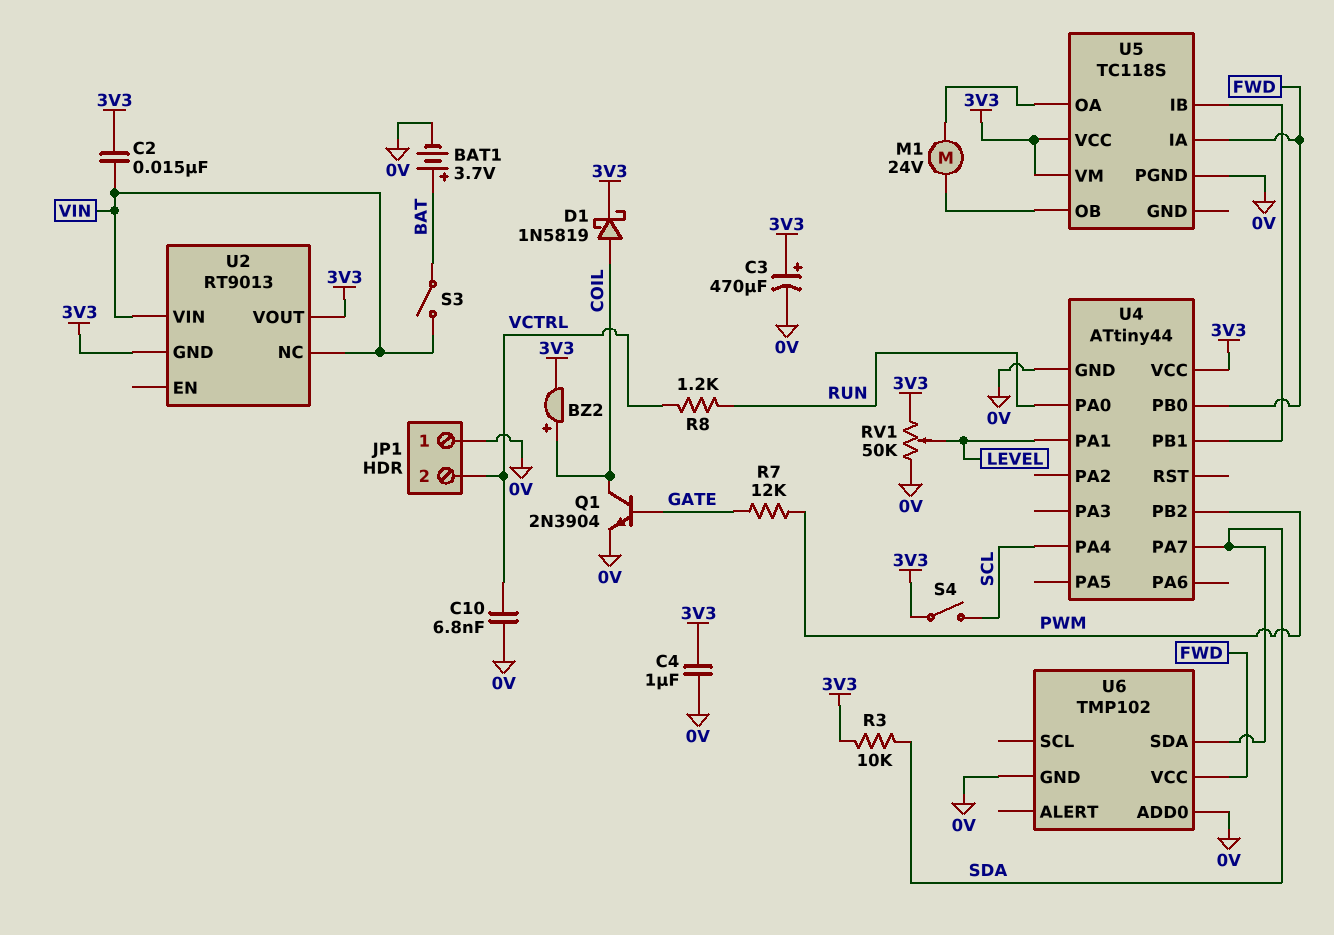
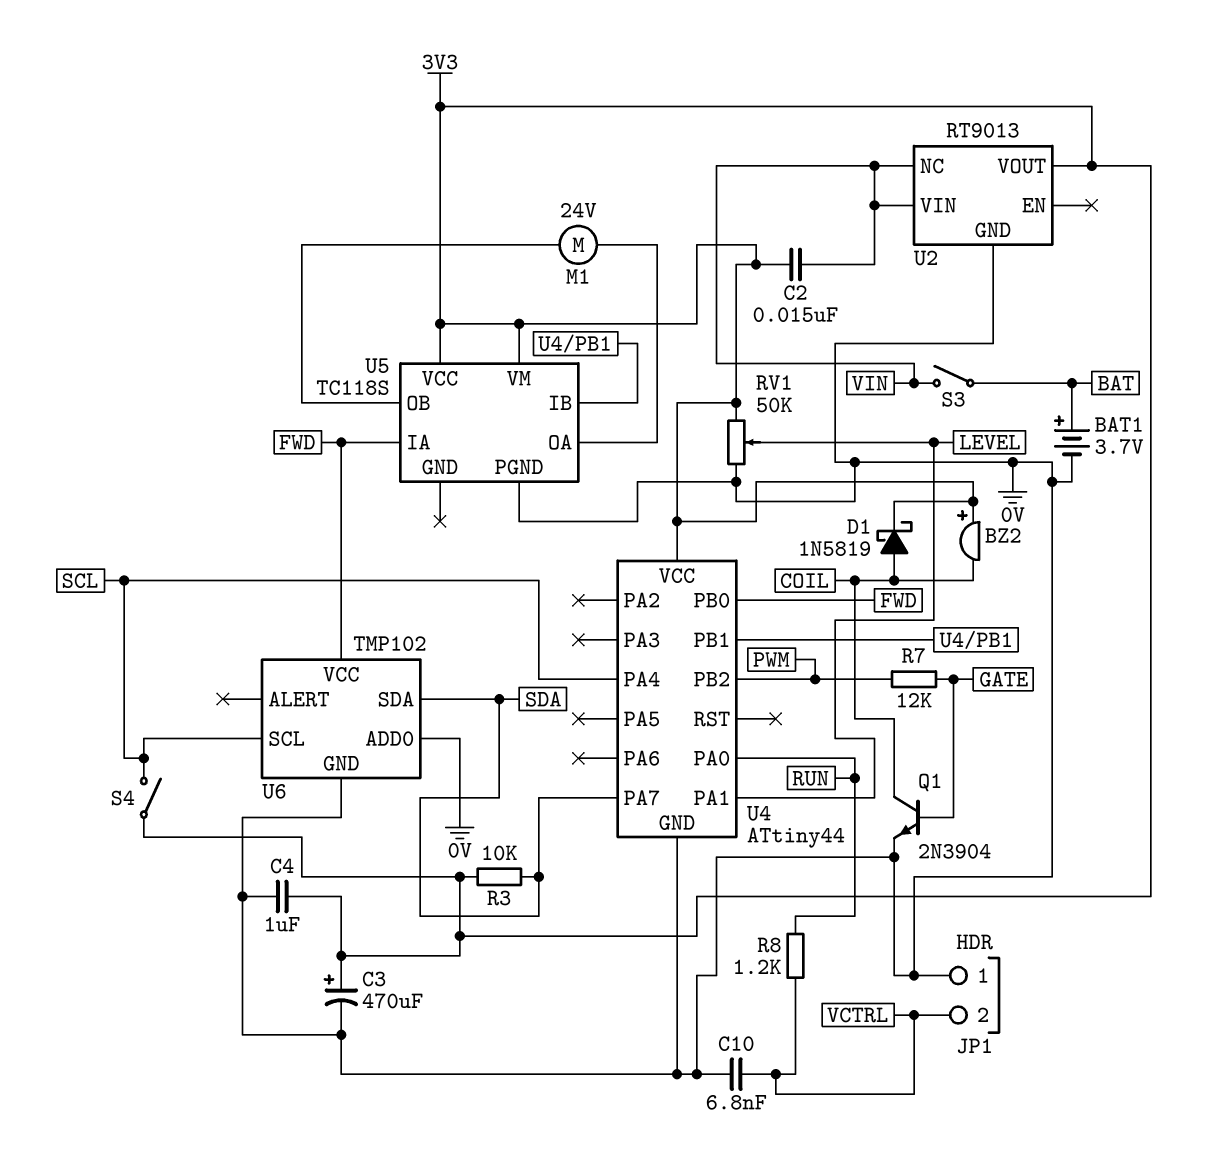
BZ2: buzzer (plus COIL, minus 3V3) -> buzzer (plus 3V3, minus COIL)
U2 pin GND: 3V3 -> 0V
U6 pin SCL: none -> SCL

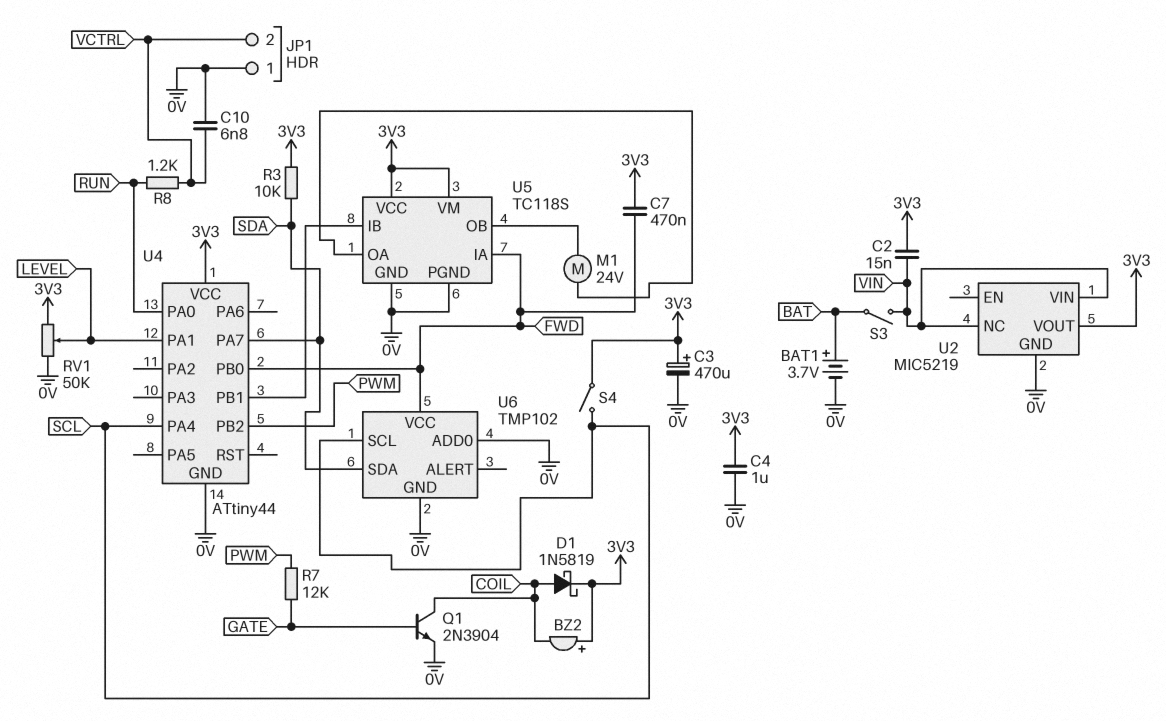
C7: none -> 470nF (3V3, FWD)
U2: RT9013 -> MIC5219
U5 pin GND: none -> 0V

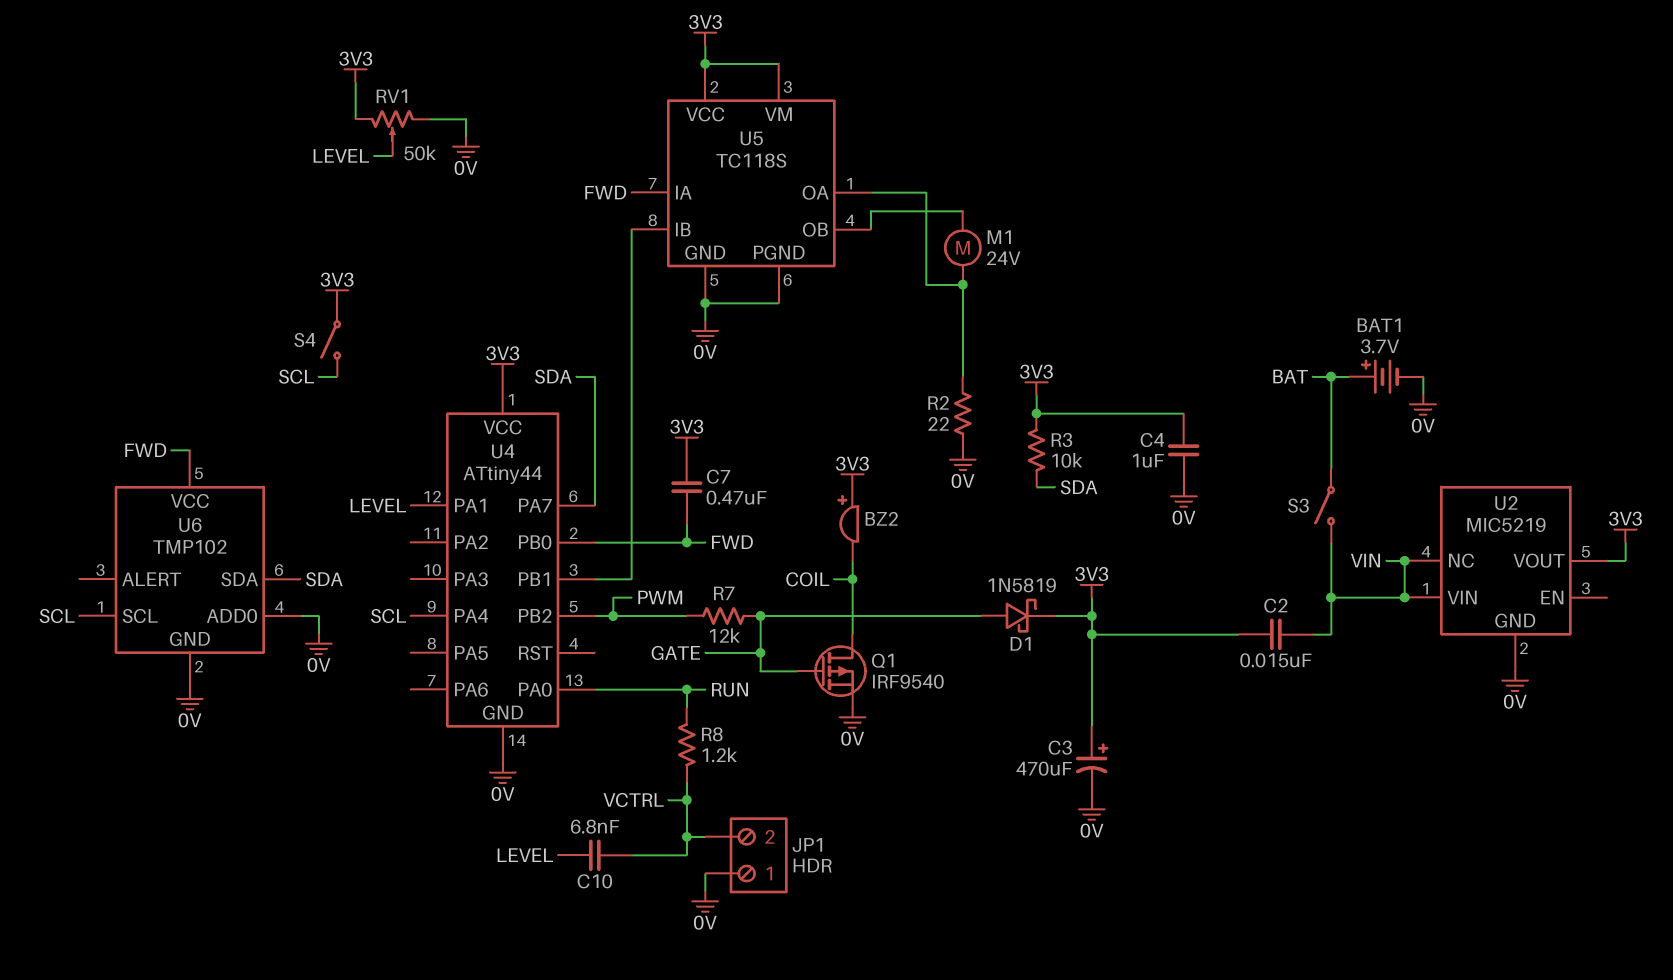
C10: 6.8nF (0V, VCTRL) -> 6.8nF (LEVEL, VCTRL)
D1: schottky 1N5819 (A COIL, K 3V3) -> schottky 1N5819 (A GATE, K 3V3)
Q1: NPN 2N3904 (B GATE, C COIL, E 0V) -> PMOS IRF9540 (G GATE, D COIL, S 0V)
R2: none -> 22 (0V, U5/OA)

